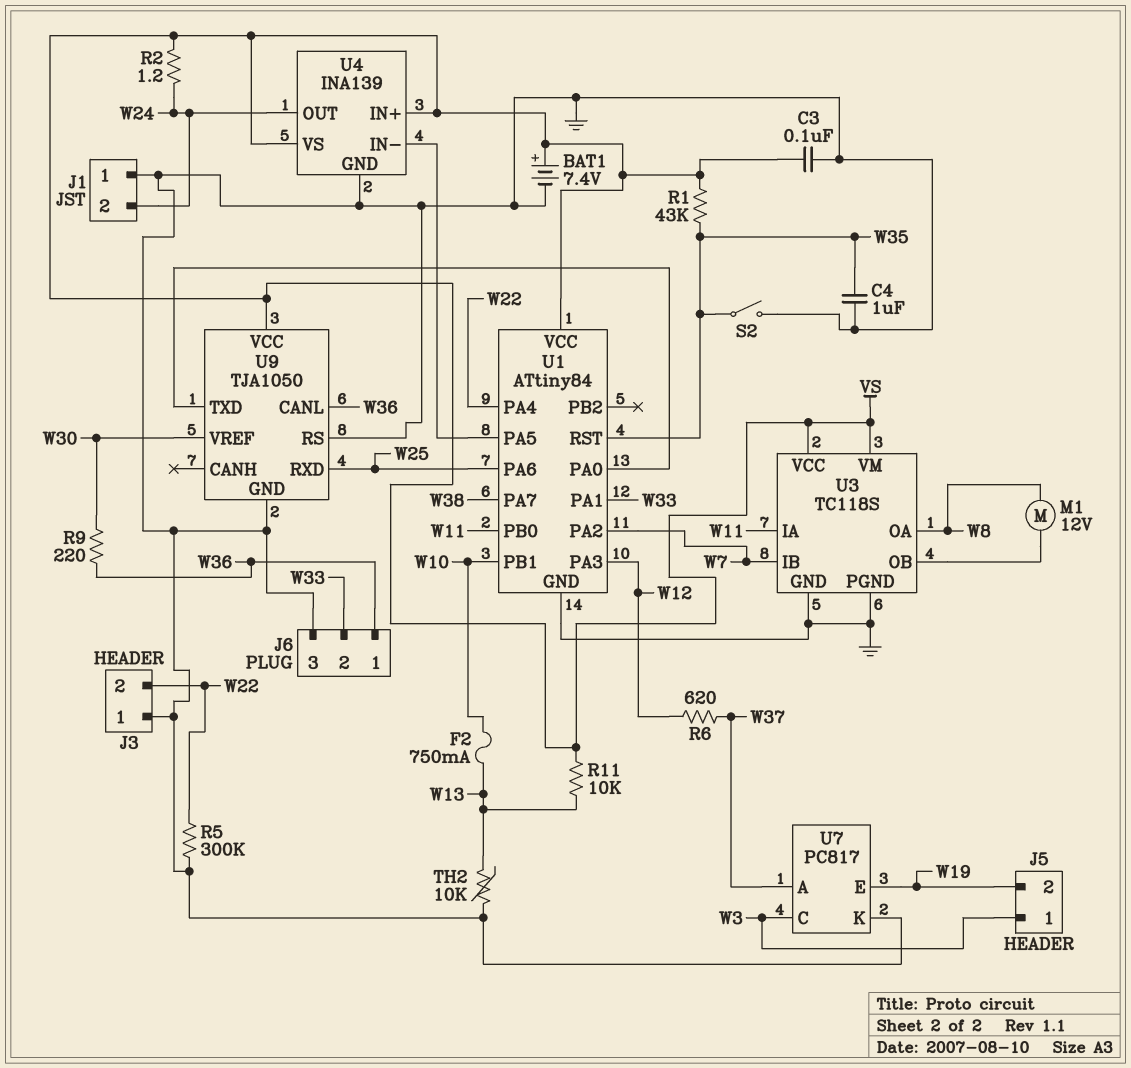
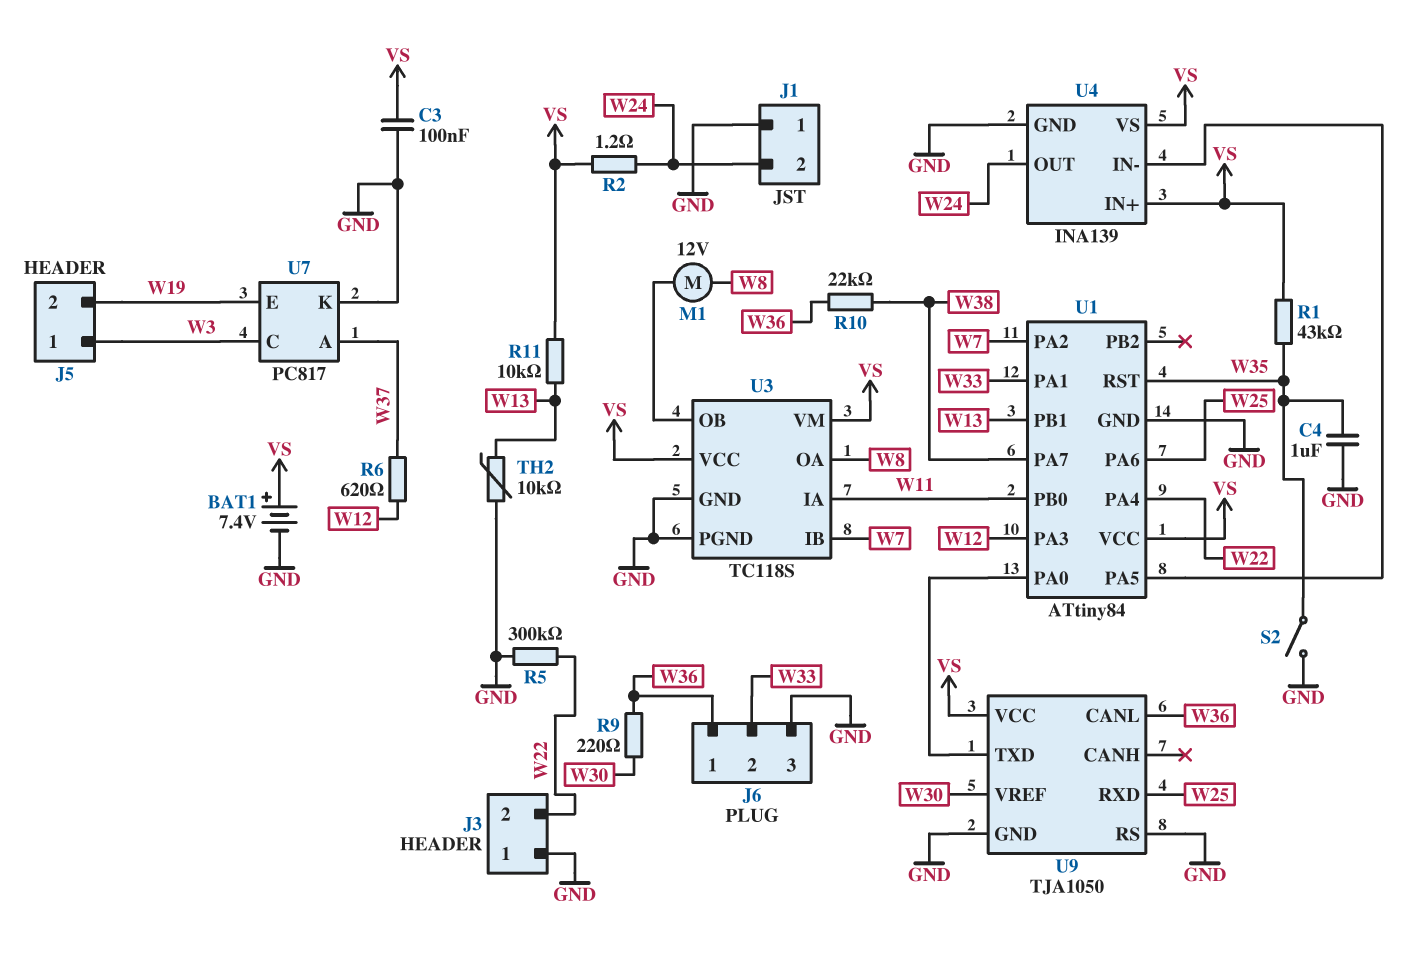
F2: 750mA (W10, W13) -> none
R10: none -> 22k (W36, W38)
U1 pin PB1: W10 -> W13

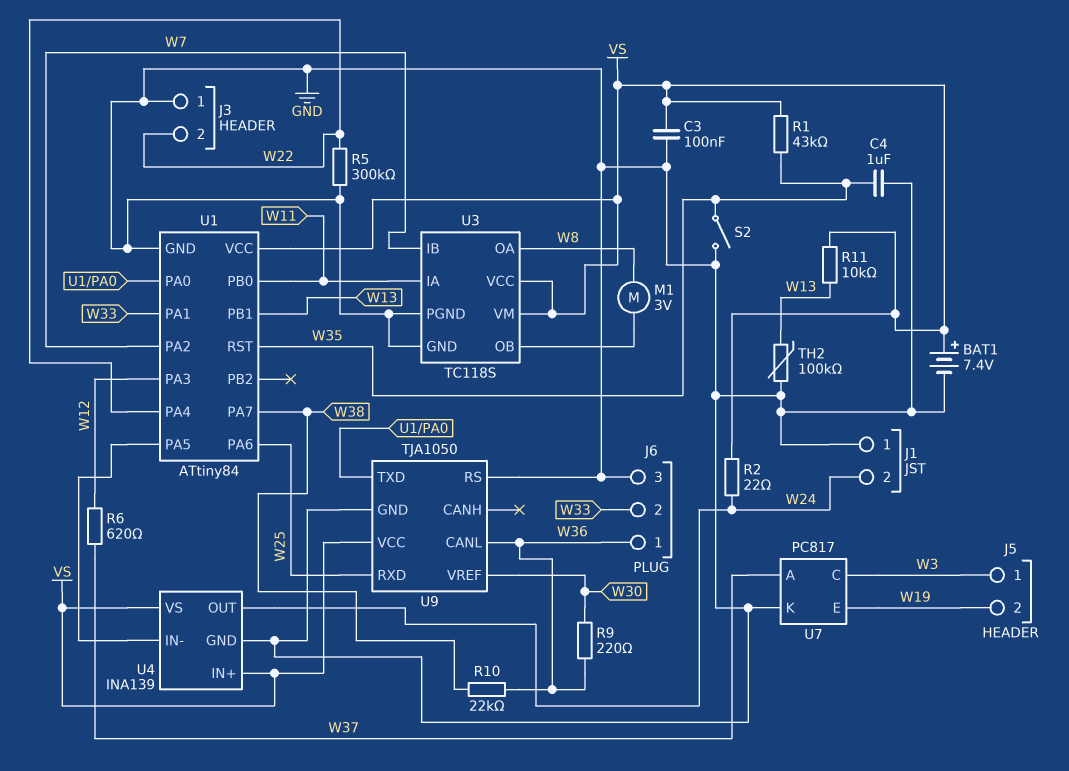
M1: motor 12V (U3/OB, W8) -> motor 3V (U3/OB, W8)
R2: 1.2 (VS, W24) -> 22 (VS, W24)
TH2: 10k (GND, W13) -> 100k (GND, W13)

